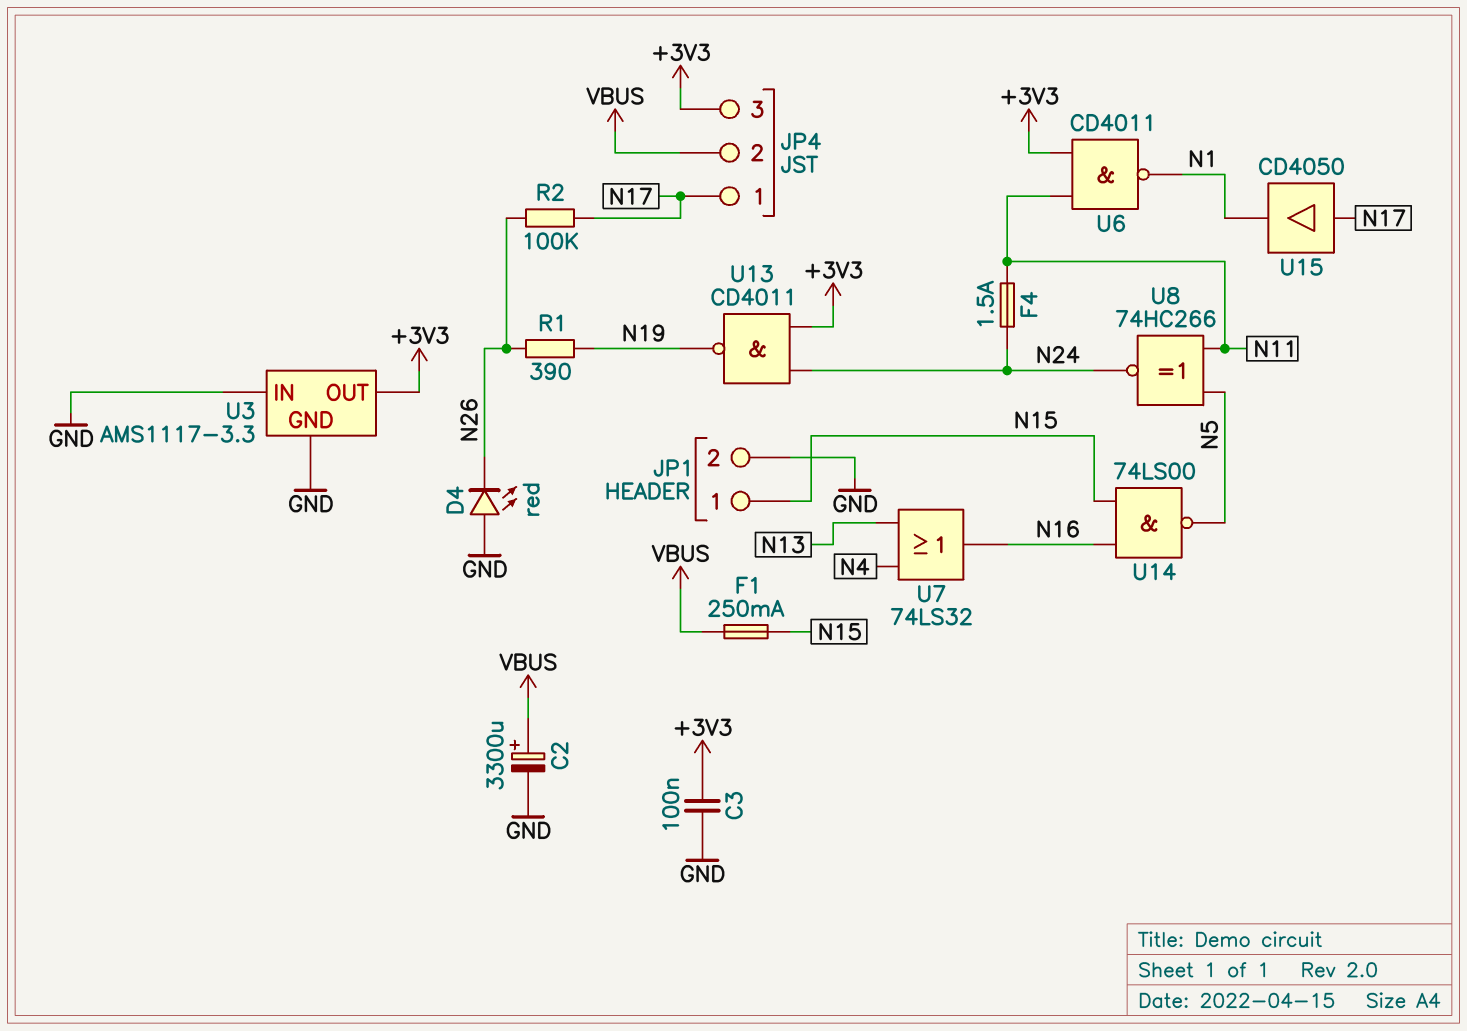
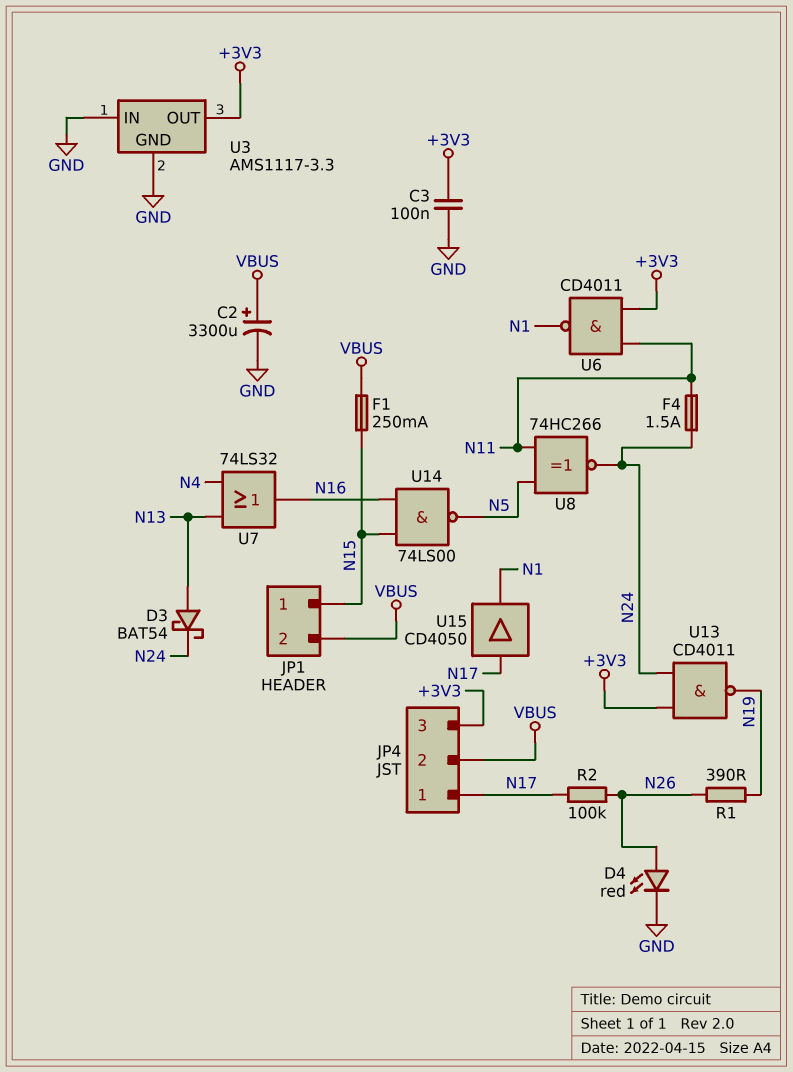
D3: none -> schottky BAT54 (A N13, K N24)
D4: LED red (A GND, K N26) -> LED red (A N26, K GND)
JP1 pin 2: GND -> VBUS

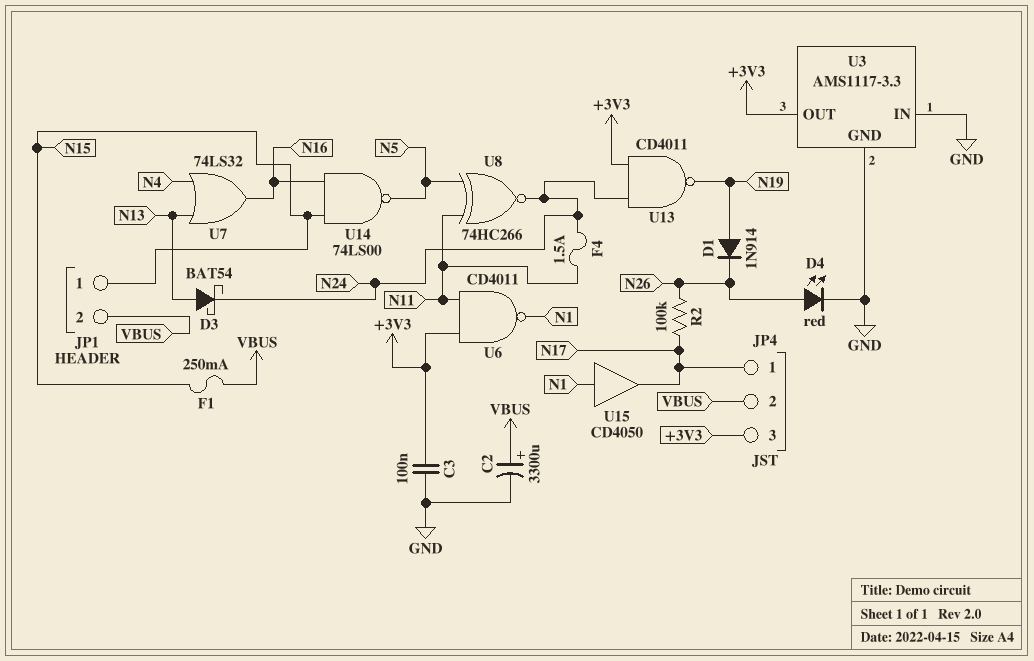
D1: none -> diode 1N914 (A N19, K N26)
R1: 390 (N19, N26) -> none
U15: buffer CD4050 (in N17, out N1) -> buffer CD4050 (in N1, out N17)

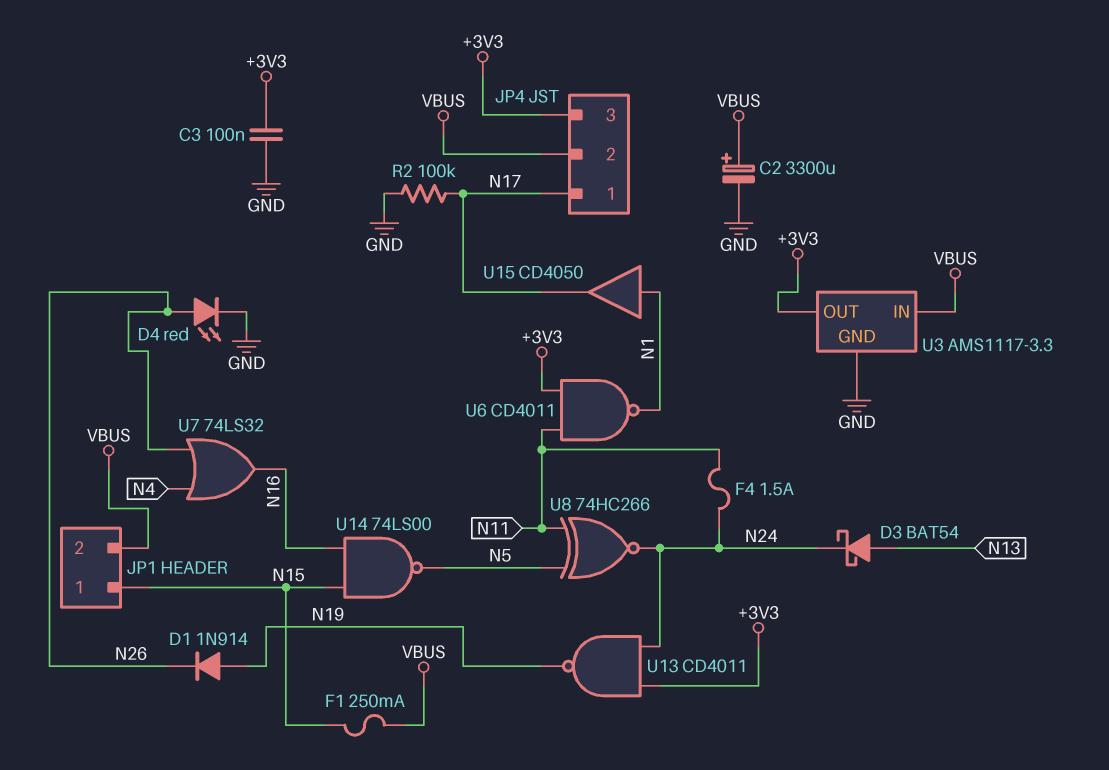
R2: 100k (N17, N26) -> 100k (GND, N17)
U3 pin IN: GND -> VBUS
U7: OR 74LS32 (in N4, in N13, out N16) -> OR 74LS32 (in N4, in N26, out N16)

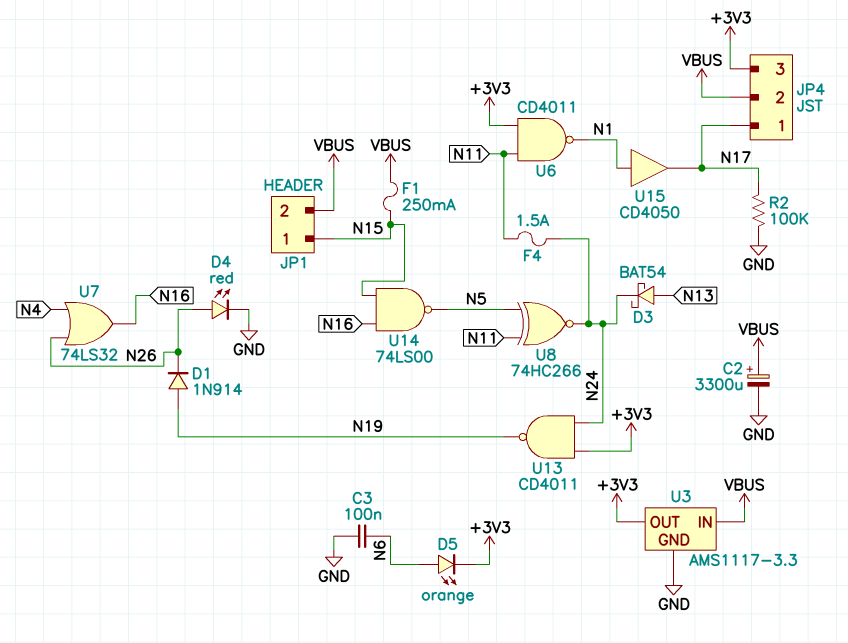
C3: 100nF (+3V3, GND) -> 100nF (GND, N6)
D5: none -> LED orange (A N6, K +3V3)

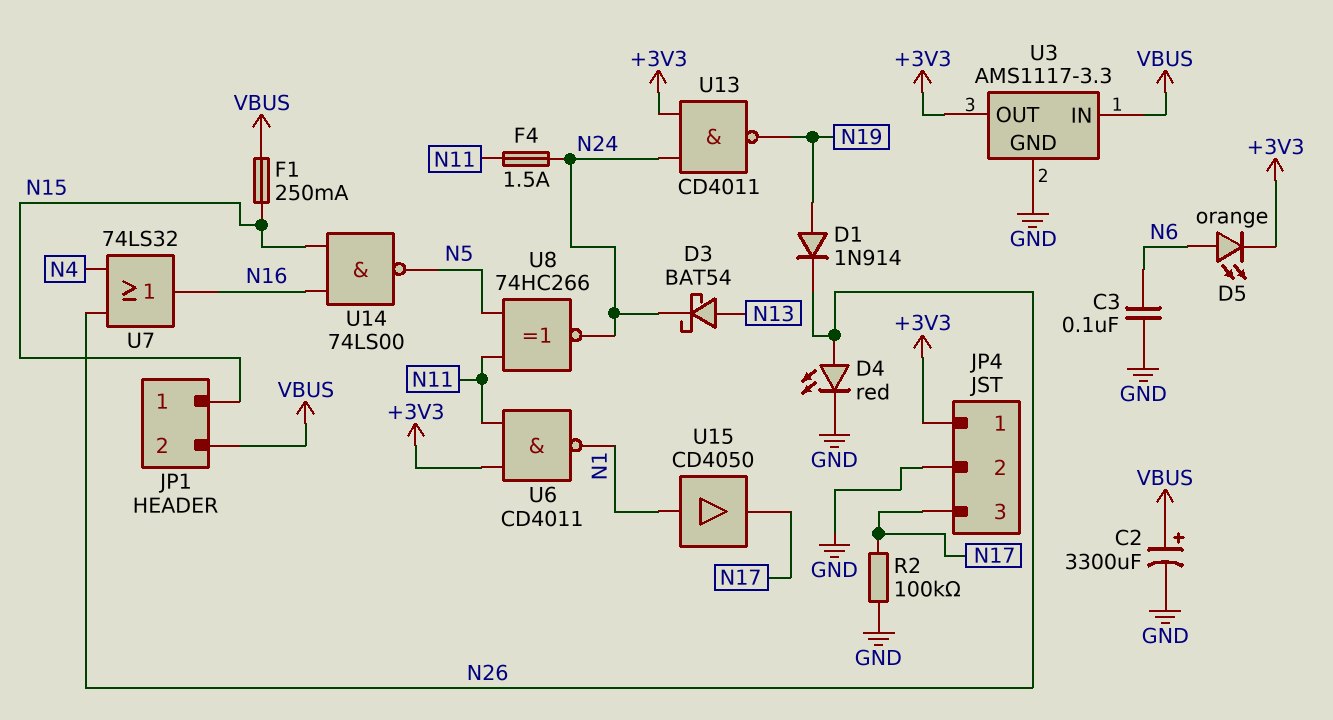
JP4 pin 1: N17 -> +3V3
JP4 pin 2: VBUS -> GND
JP4 pin 3: +3V3 -> N17

